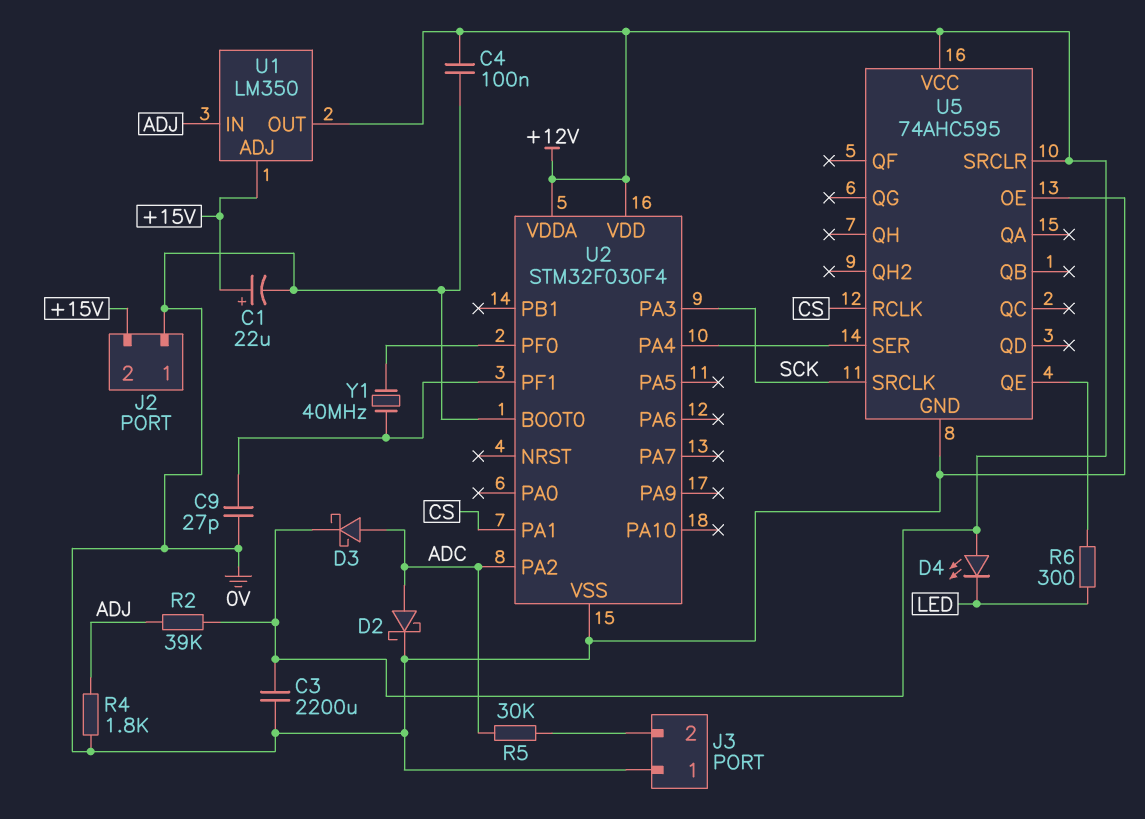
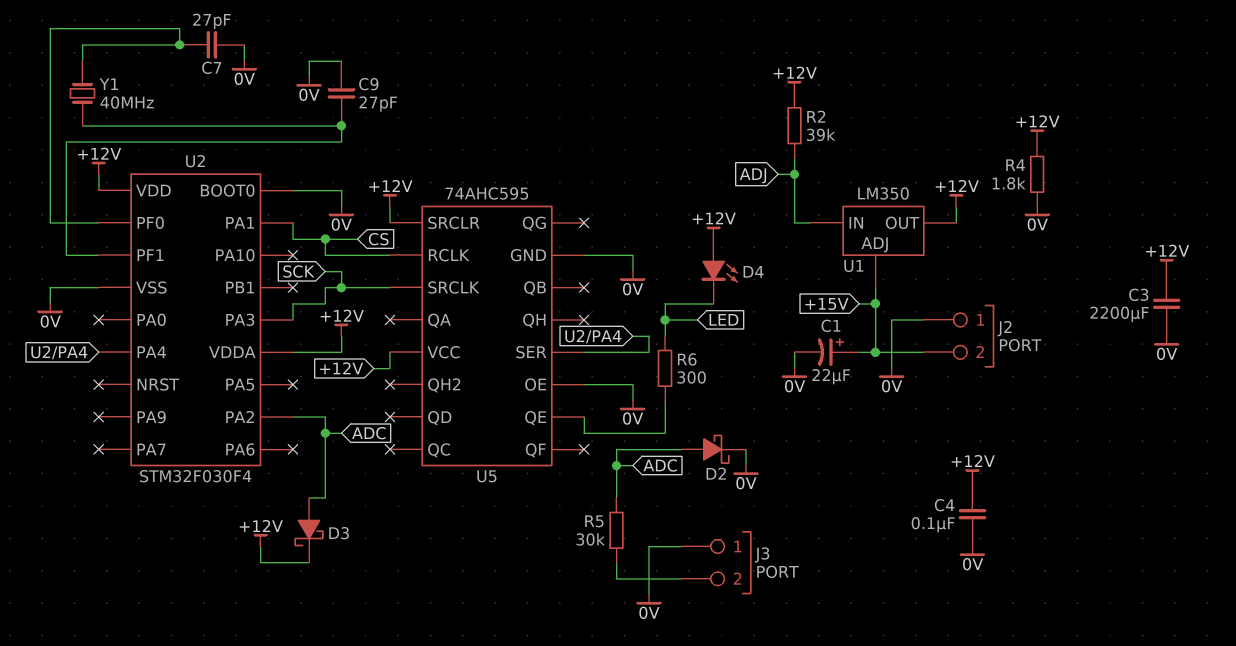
C7: none -> 27pF (0V, U2/PF0)
R4: 1.8k (0V, ADJ) -> 1.8k (+12V, 0V)

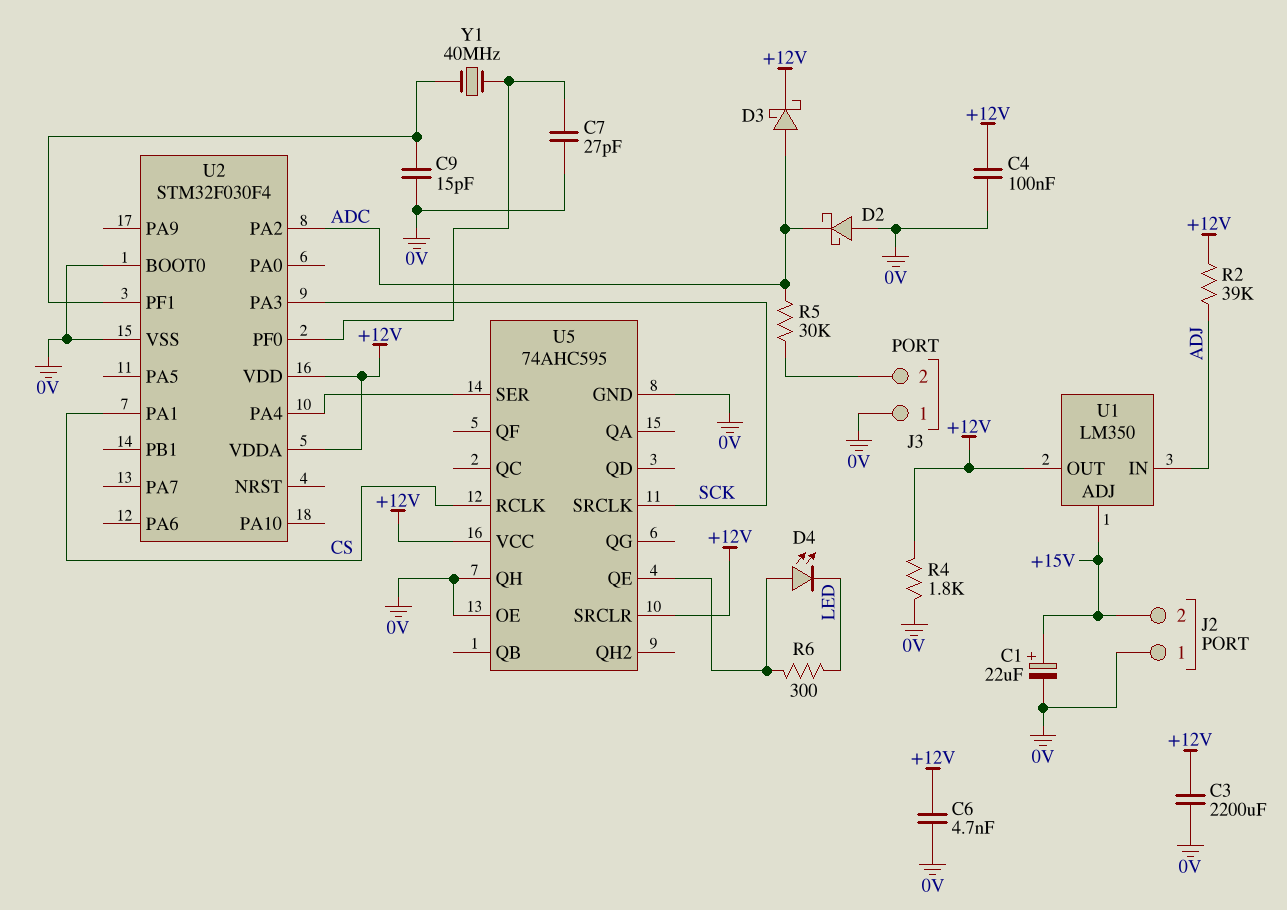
C6: none -> 4.7nF (+12V, 0V)
C9: 27pF (0V, U2/PF1) -> 15pF (0V, U2/PF1)
D2: schottky (A ADC, K 0V) -> schottky (A 0V, K ADC)
D4: LED (A +12V, K LED) -> LED (A U5/QE, K LED)
U5 pin QH: none -> 0V

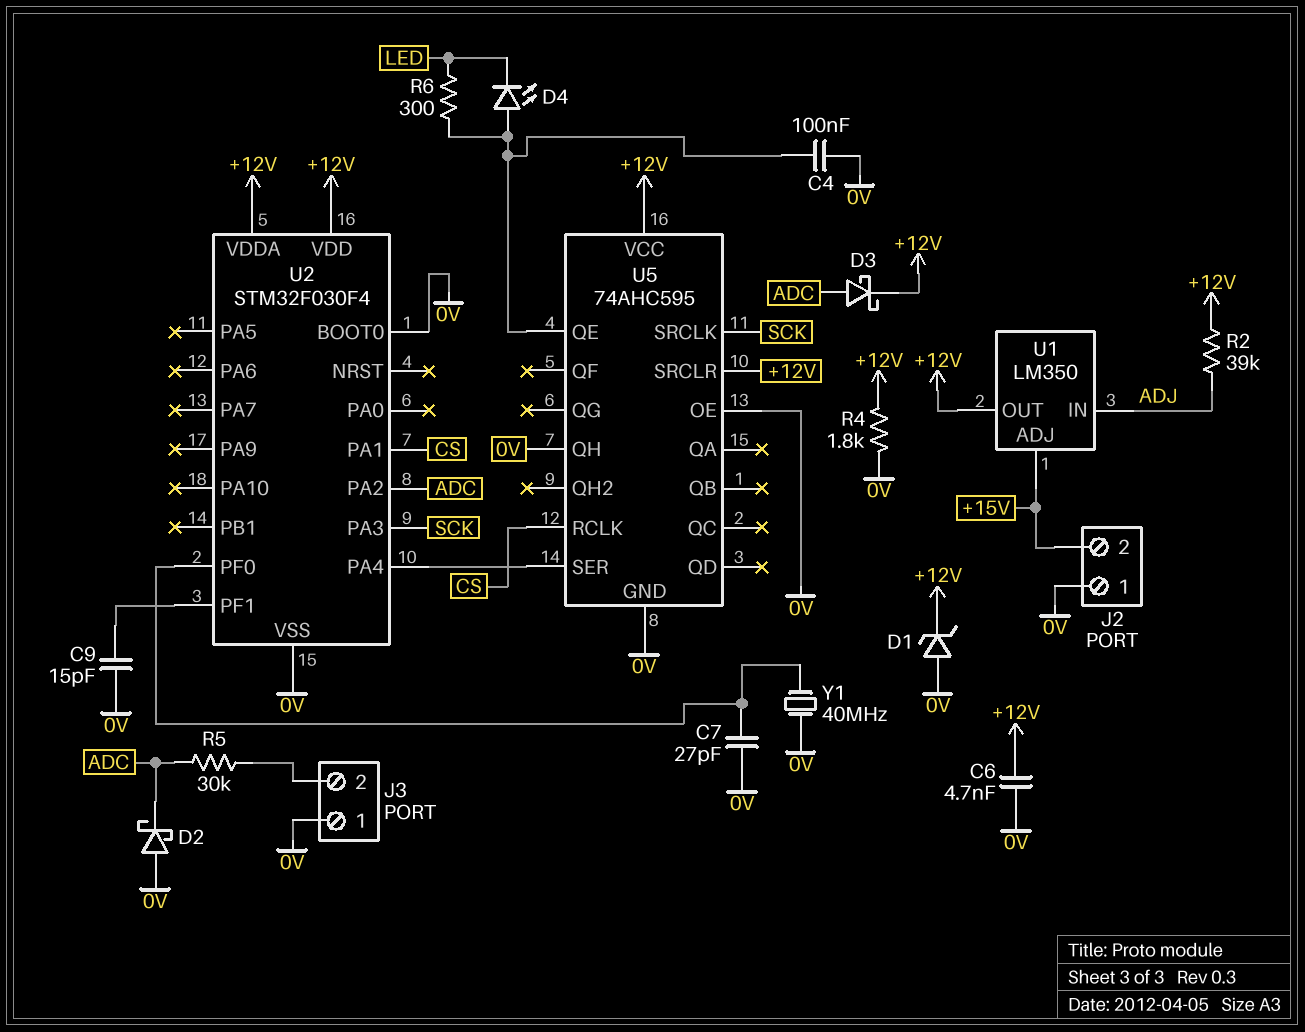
C1: 22uF (plus +15V, minus 0V) -> none
C3: 2200uF (+12V, 0V) -> none
C4: 100nF (+12V, 0V) -> 100nF (0V, U5/QE)
D1: none -> zener (A 0V, K +12V)
Y1: 40MHz (U2/PF0, U2/PF1) -> 40MHz (0V, U2/PF0)

